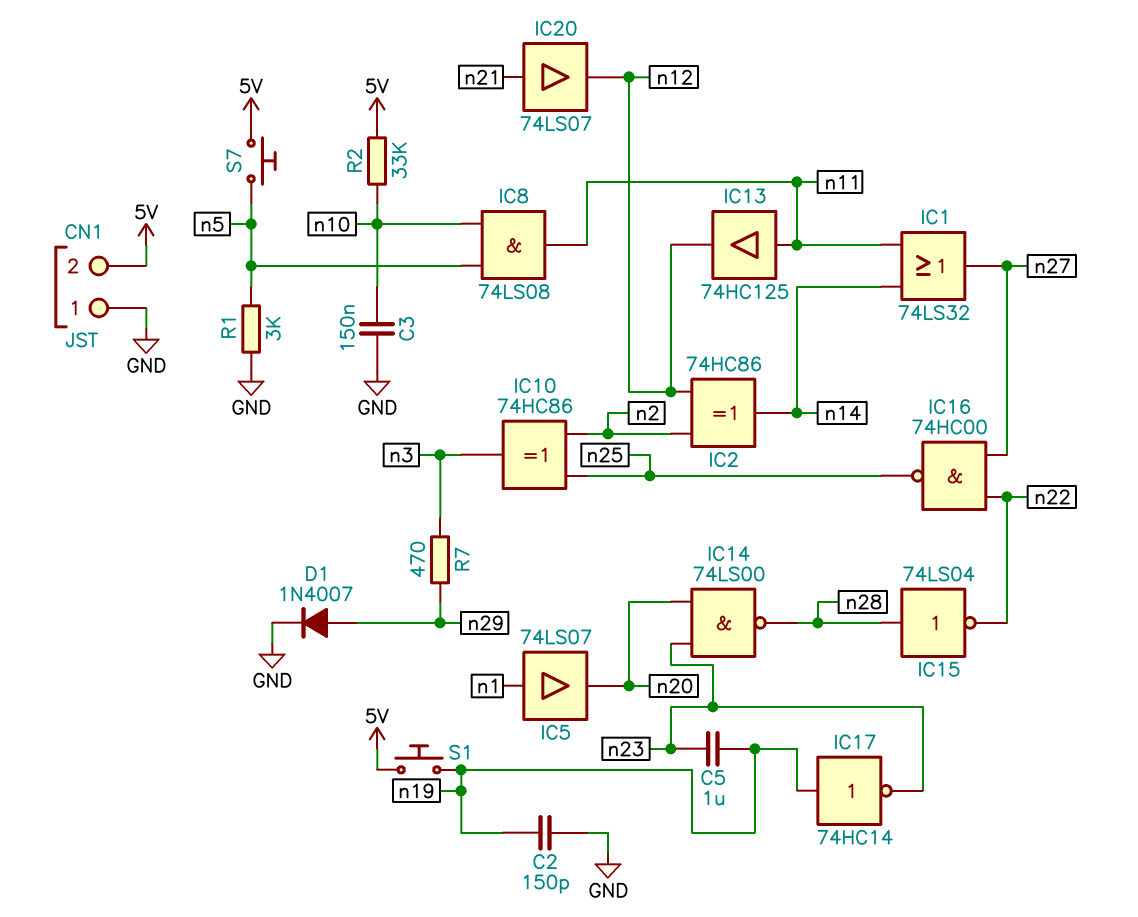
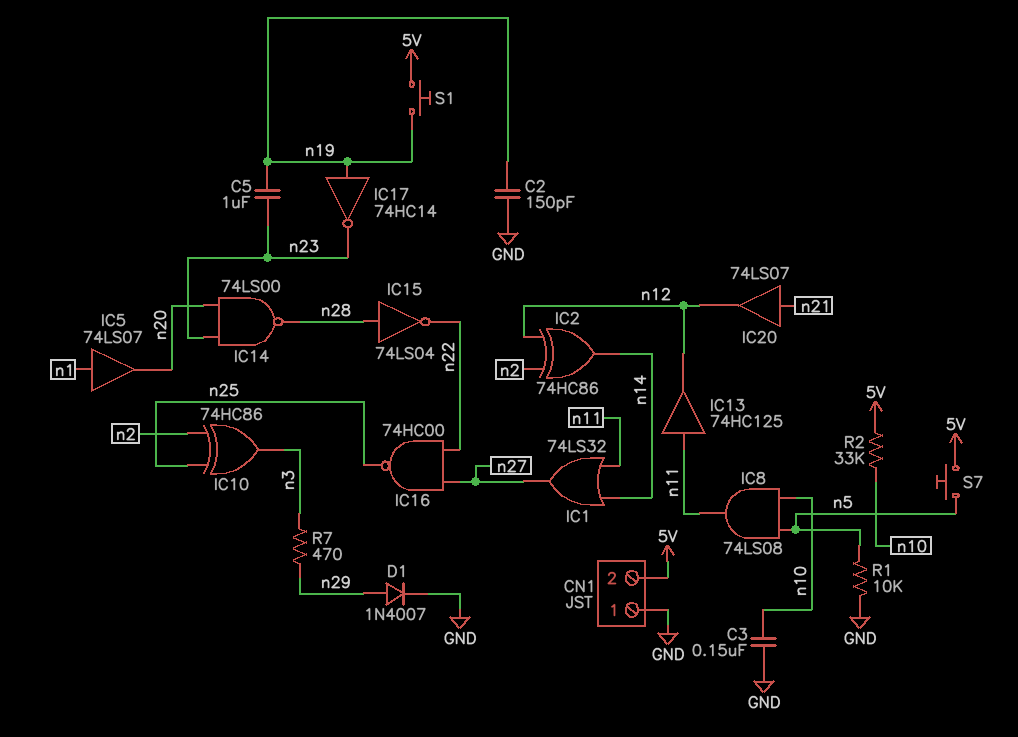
R1: 3k (GND, n5) -> 10k (GND, n5)

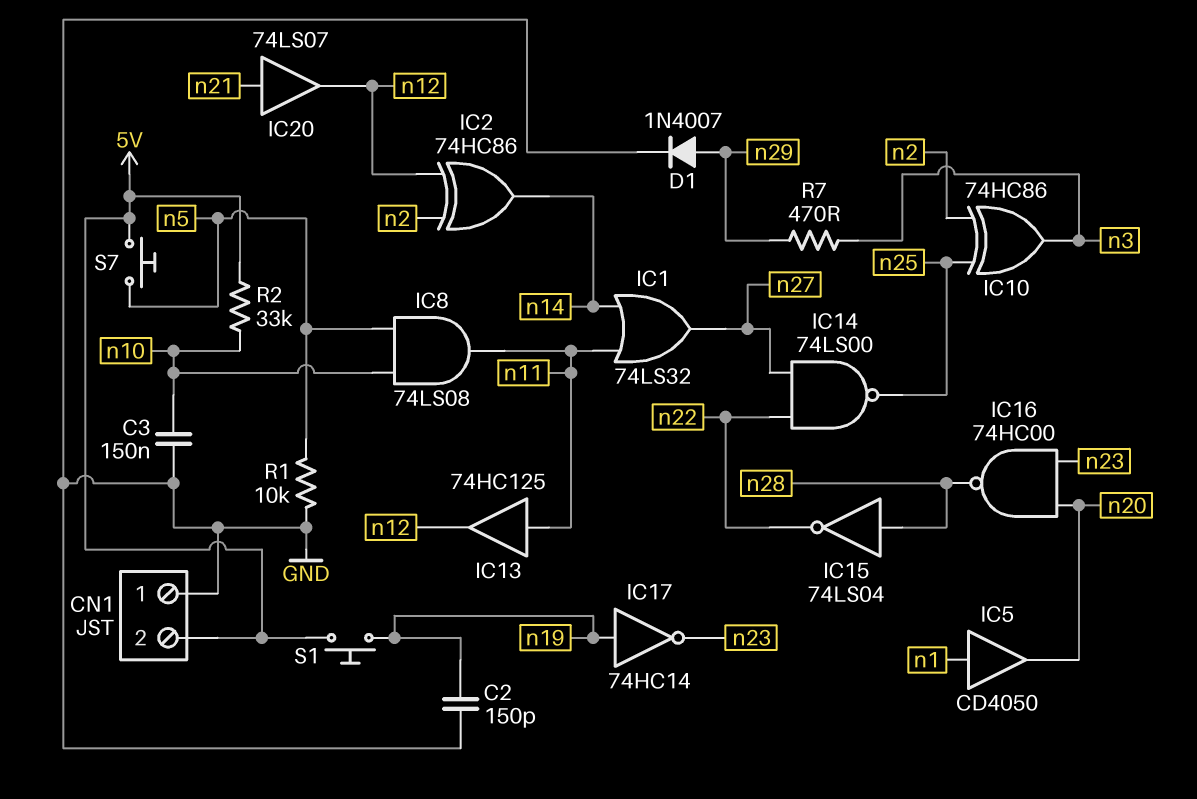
C5: 1uF (n19, n23) -> none
IC5: buffer 74LS07 (in n1, out n20) -> buffer CD4050 (in n1, out n20)
IC14: NAND 74LS00 (in n20, in n23, out n28) -> NAND 74LS00 (in n22, in n27, out n25)
IC16: NAND 74HC00 (in n22, in n27, out n25) -> NAND 74HC00 (in n20, in n23, out n28)

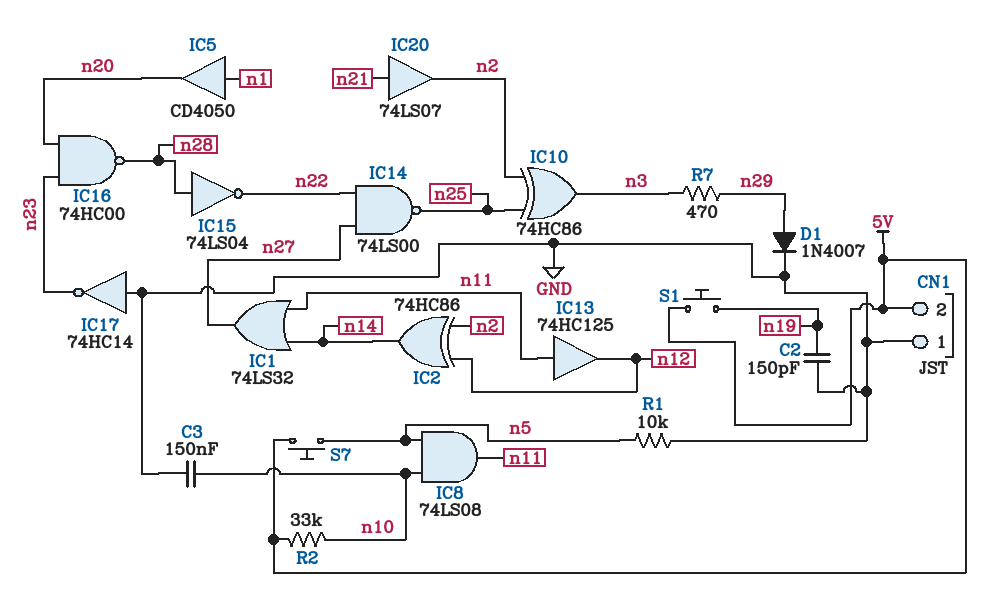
IC17: NOT 74HC14 (in n19, out n23) -> NOT 74HC14 (in GND, out n23)
IC20: buffer 74LS07 (in n21, out n12) -> buffer 74LS07 (in n21, out n2)

